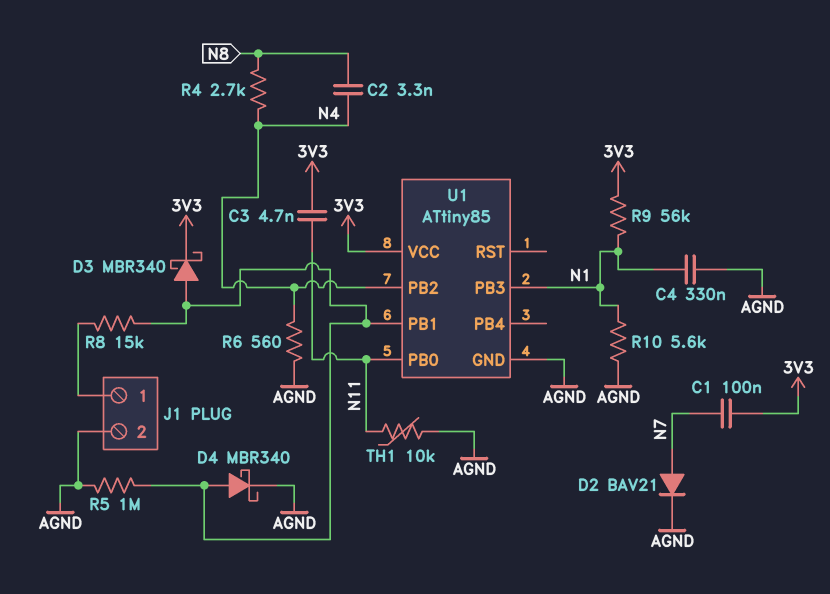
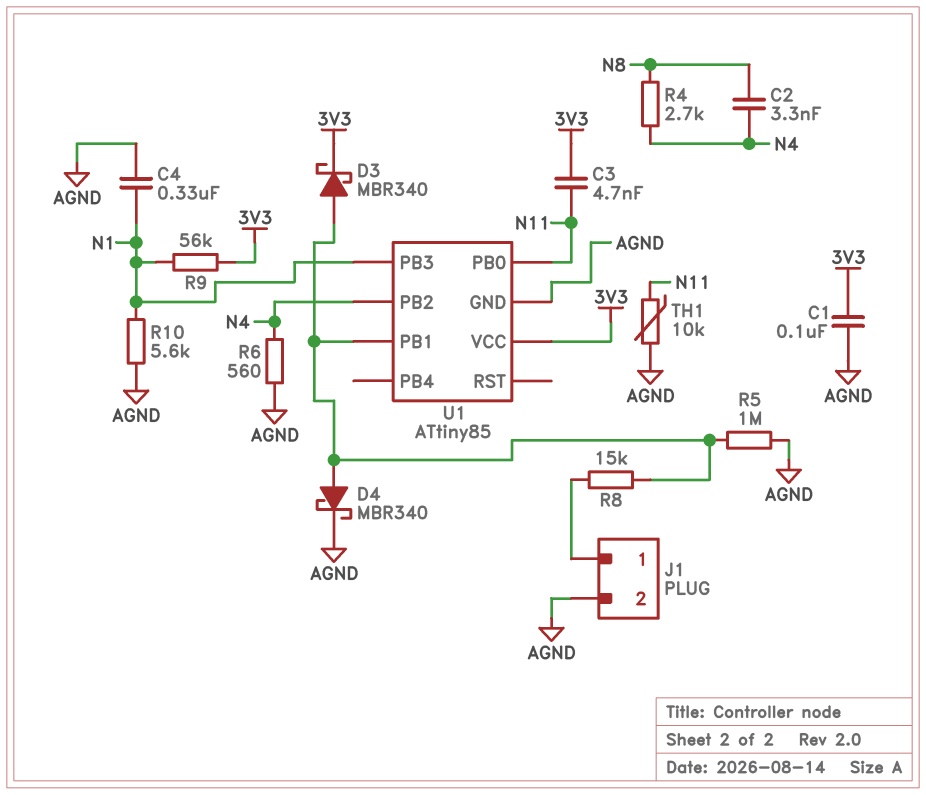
C1: 100nF (3V3, N7) -> 100nF (3V3, AGND)
D2: diode BAV21 (A N7, K AGND) -> none

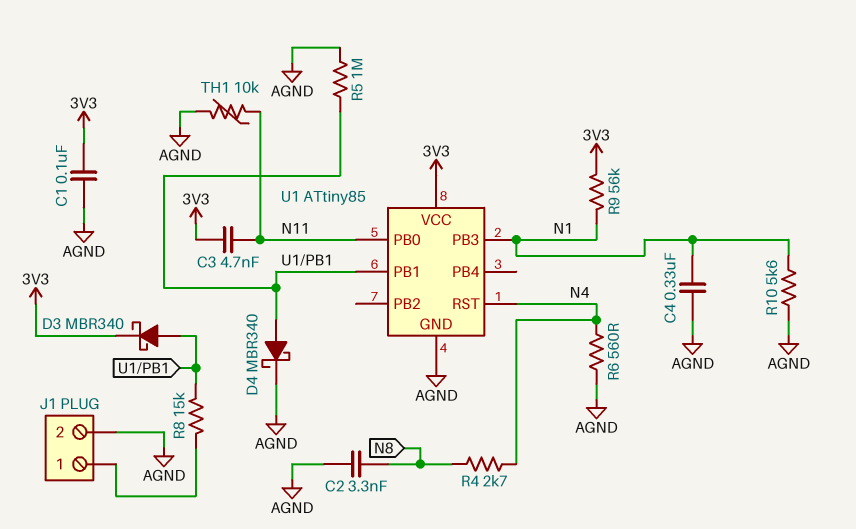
C2: 3.3nF (N4, N8) -> 3.3nF (AGND, N8)
U1 pin PB2: N4 -> none
U1 pin RST: none -> N4

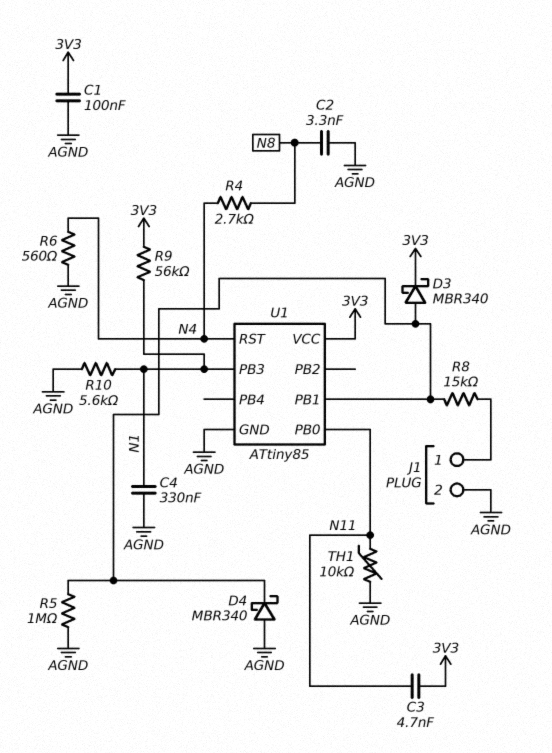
D4: schottky MBR340 (A U1/PB1, K AGND) -> schottky MBR340 (A AGND, K U1/PB1)

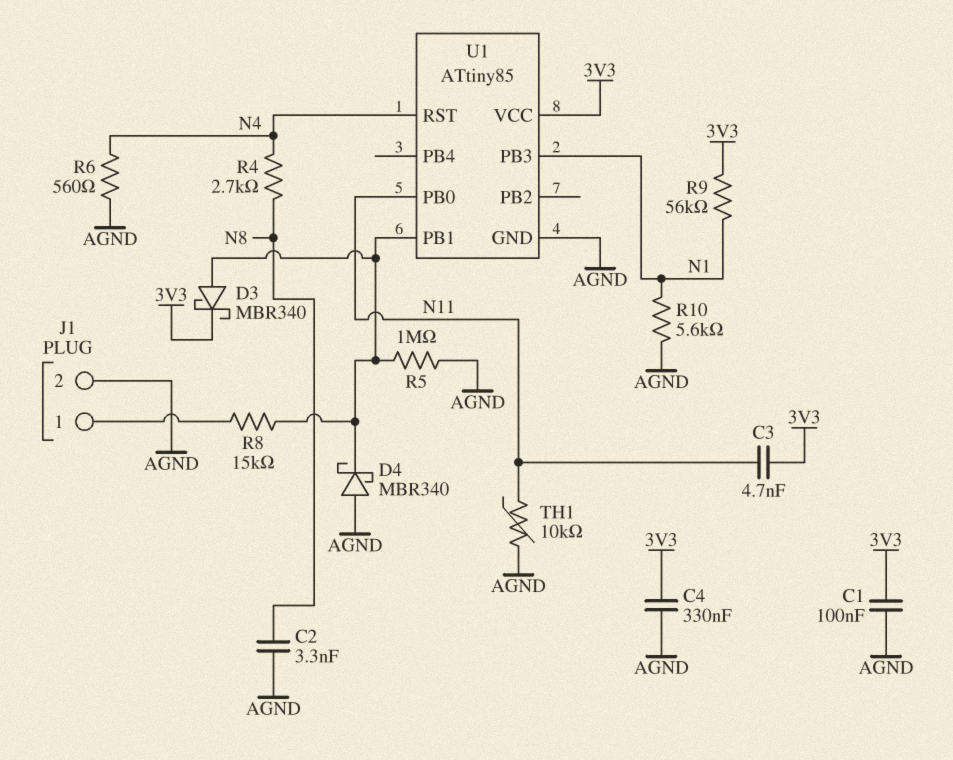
C4: 330nF (AGND, N1) -> 330nF (3V3, AGND)

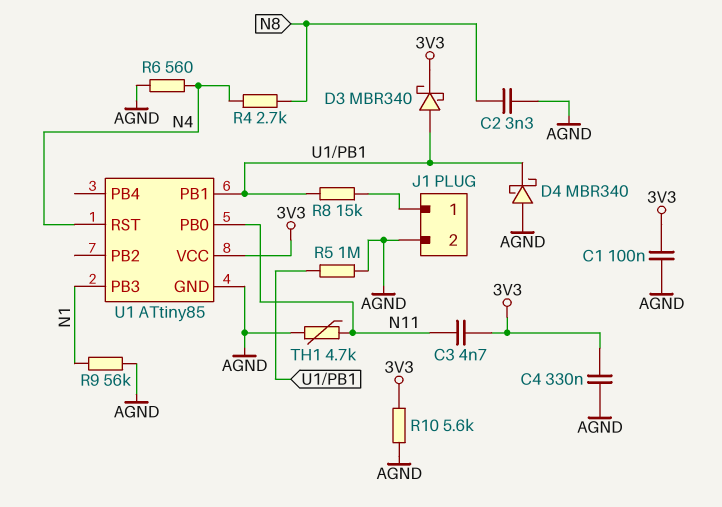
R9: 56k (3V3, N1) -> 56k (AGND, N1)
R10: 5.6k (AGND, N1) -> 5.6k (3V3, AGND)
TH1: 10k (AGND, N11) -> 4.7k (AGND, N11)

